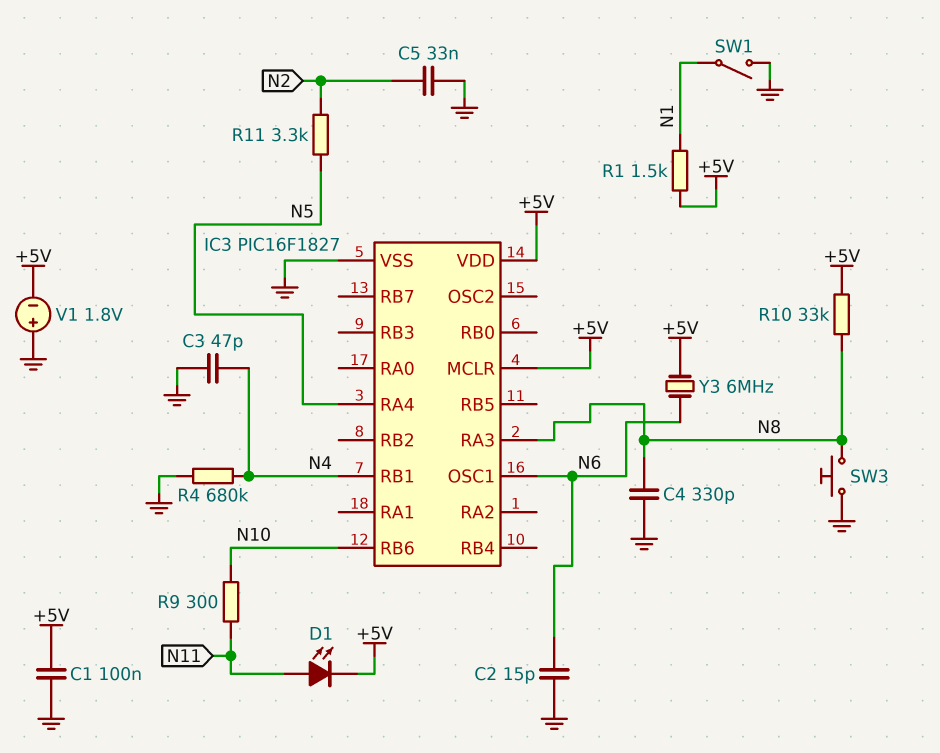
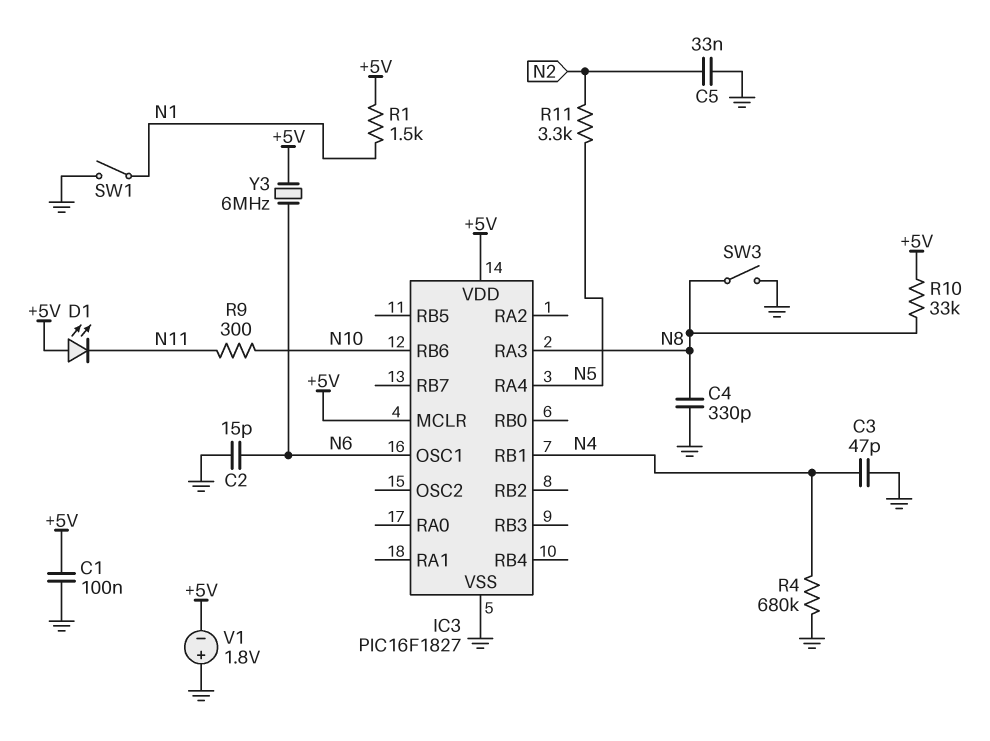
D1: LED (A N11, K +5V) -> LED (A +5V, K N11)
SW3: button (GND, N8) -> switch (GND, N8)

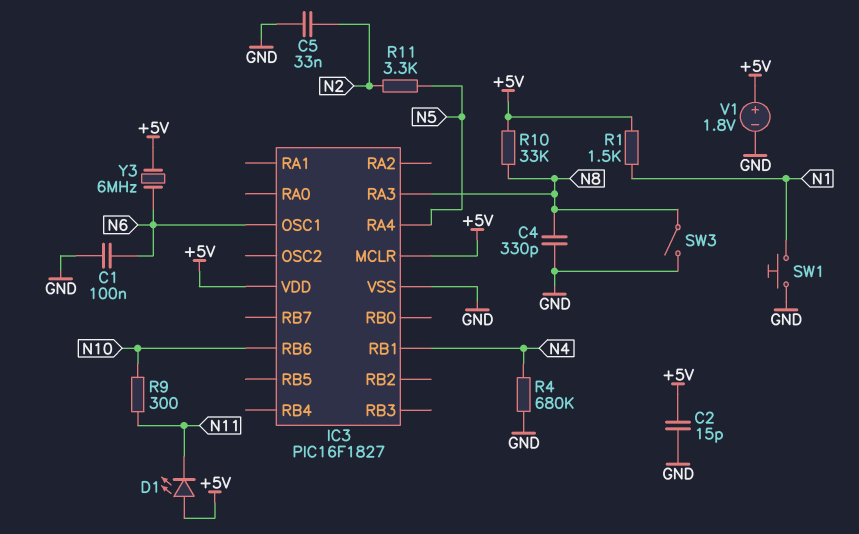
C1: 100nF (+5V, GND) -> 100nF (GND, N6)
C2: 15pF (GND, N6) -> 15pF (+5V, GND)
C3: 47pF (GND, N4) -> none
SW1: switch (GND, N1) -> button (GND, N1)
V1: 1.8V (plus GND, minus +5V) -> 1.8V (plus +5V, minus GND)

